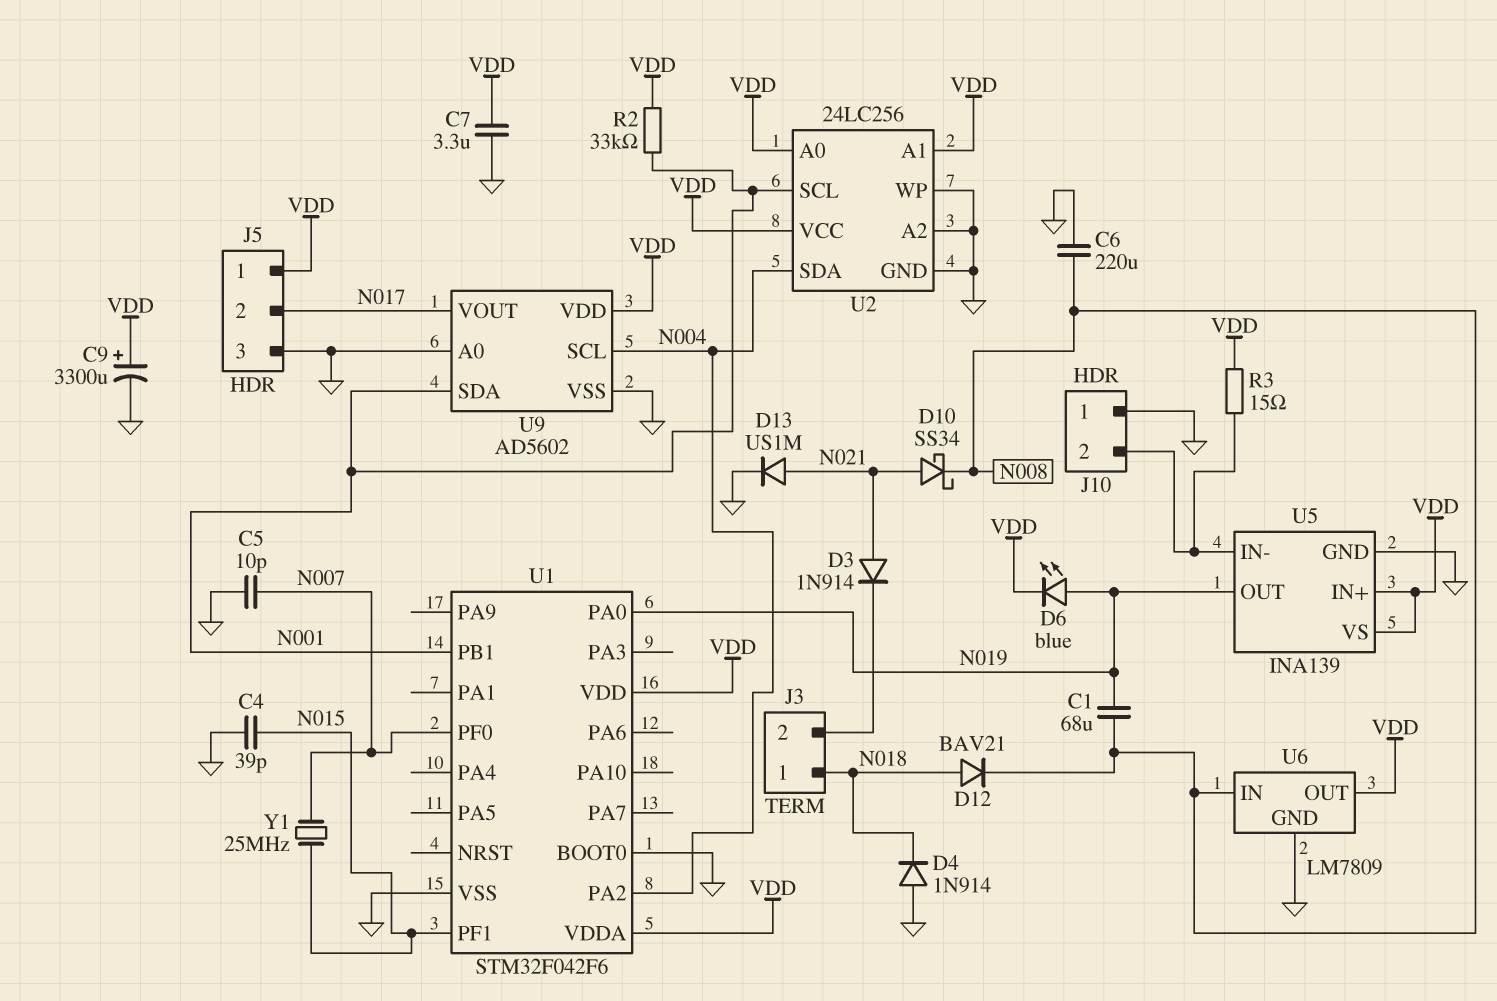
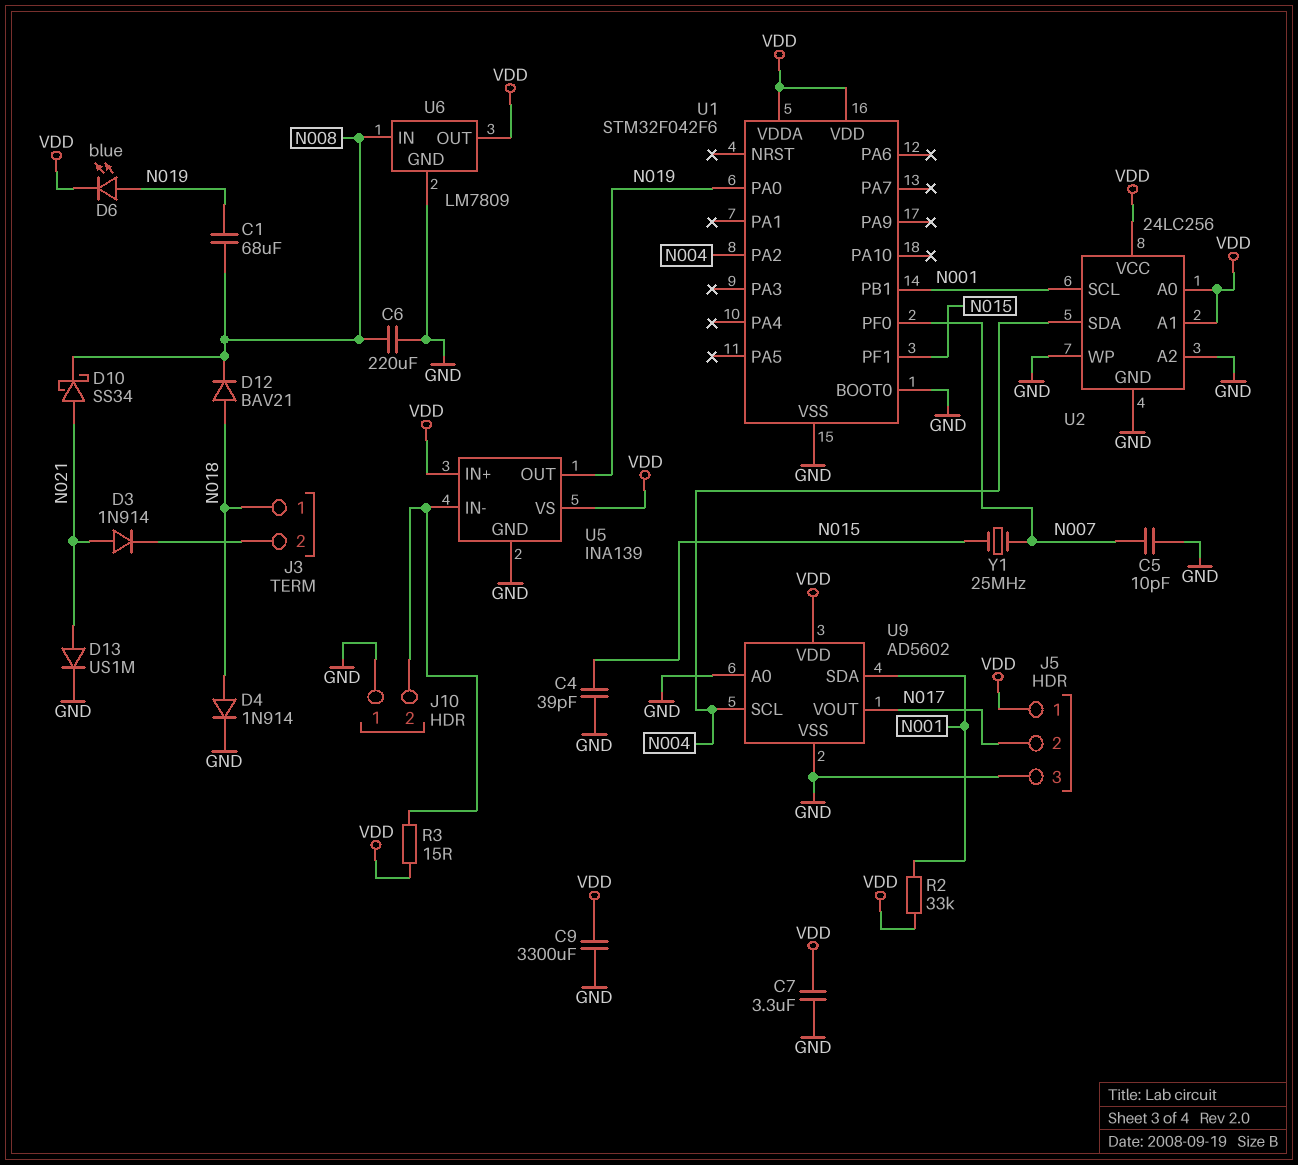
C9: 3300uF (plus VDD, minus GND) -> 3300uF (GND, VDD)
D4: diode 1N914 (A GND, K N018) -> diode 1N914 (A N018, K GND)

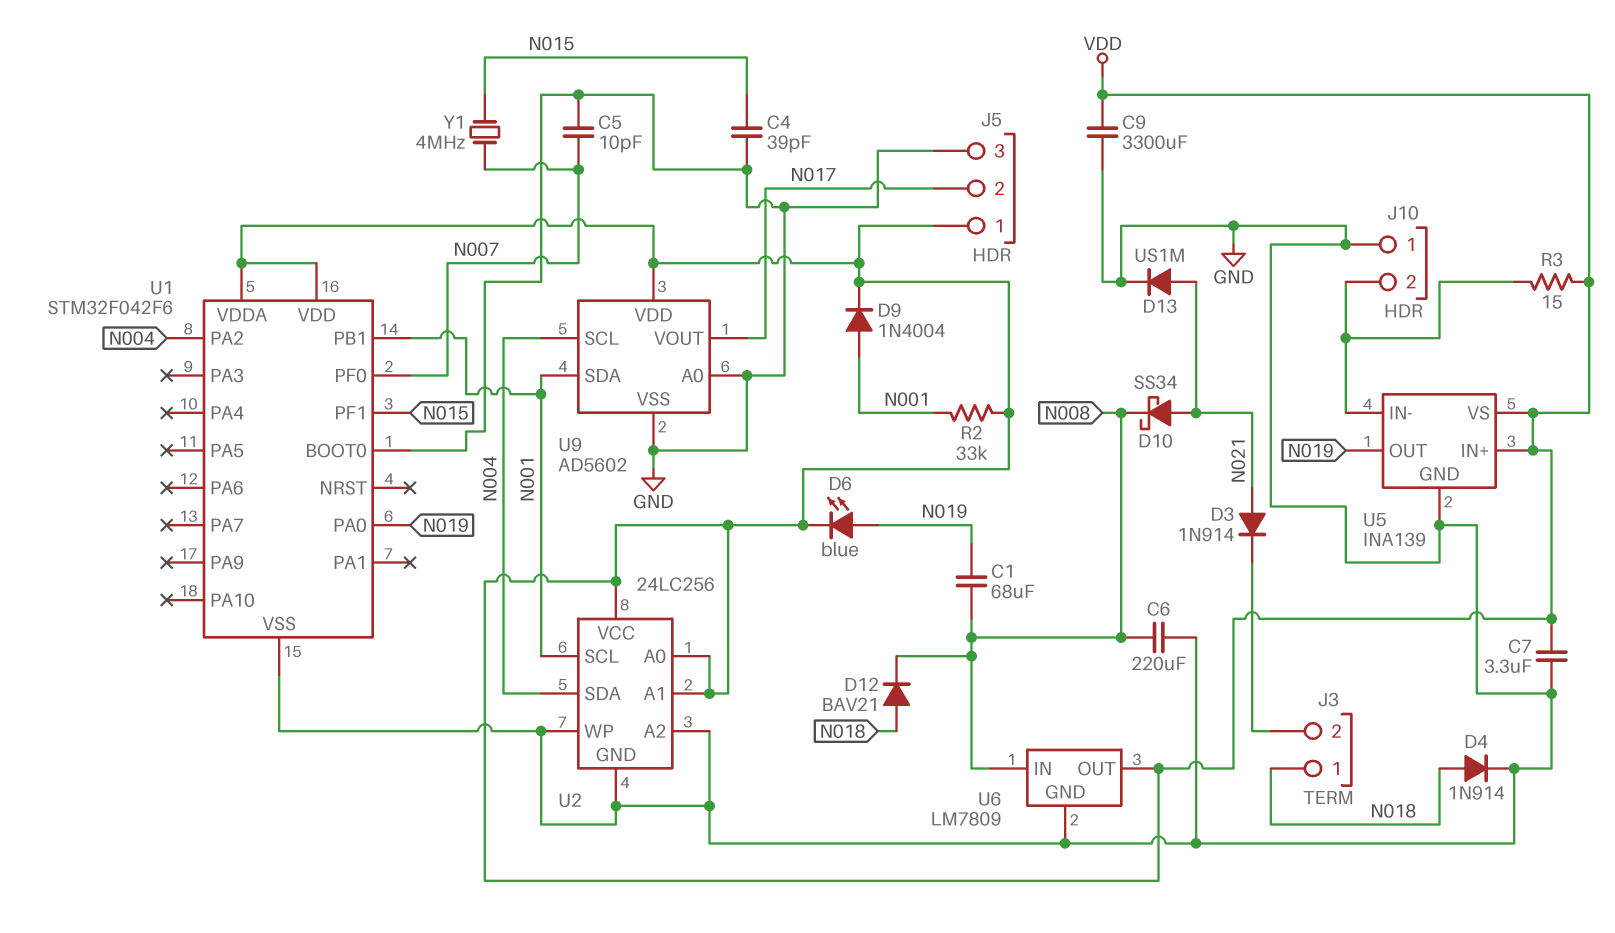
D9: none -> diode 1N4004 (A N001, K VDD)
Y1: 25MHz (N007, N015) -> 4MHz (N007, N015)

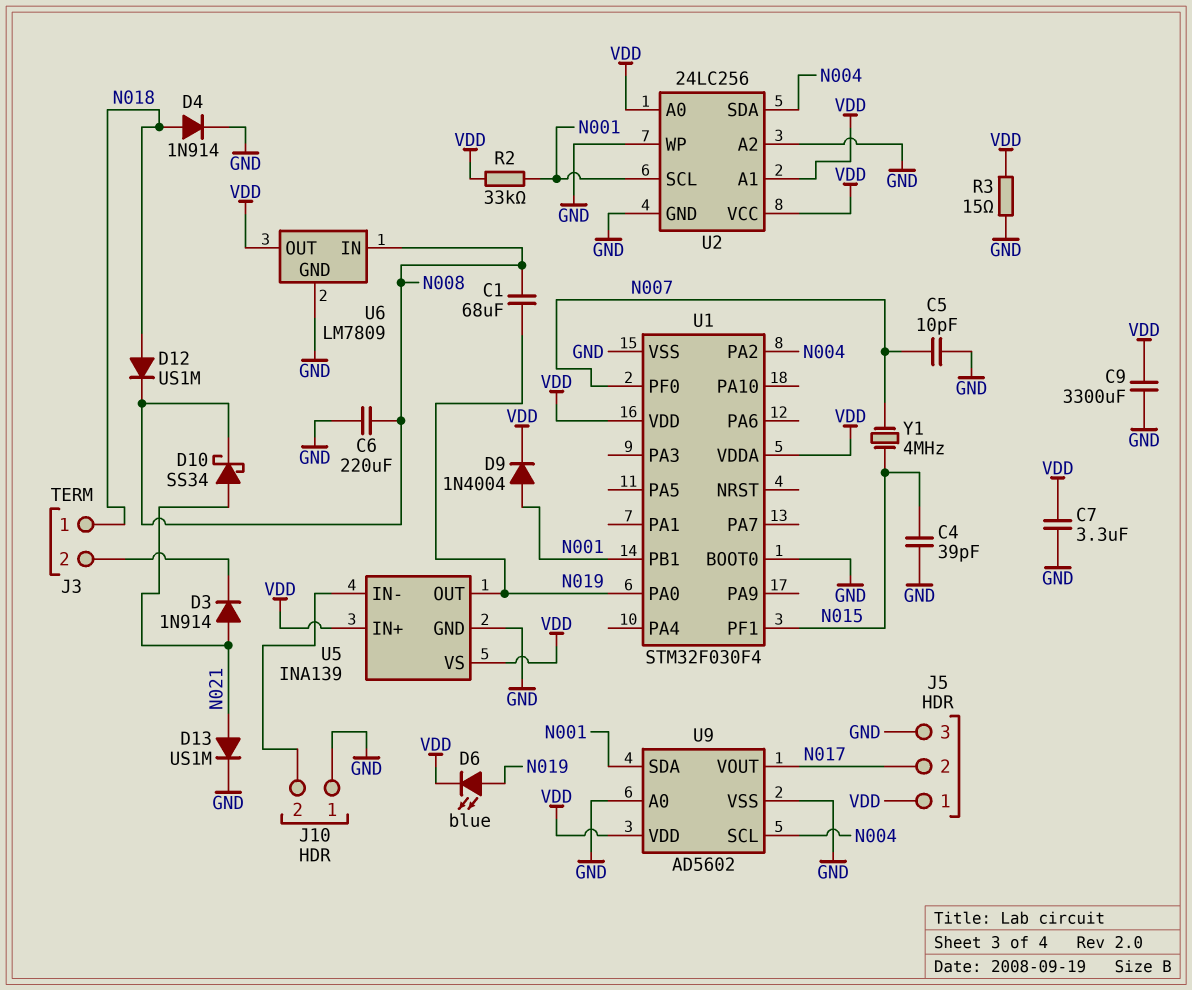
D12: diode BAV21 (A N018, K N008) -> diode US1M (A N018, K N008)
R3: 15 (J10/2, VDD) -> 15 (GND, VDD)
U1: STM32F042F6 -> STM32F030F4

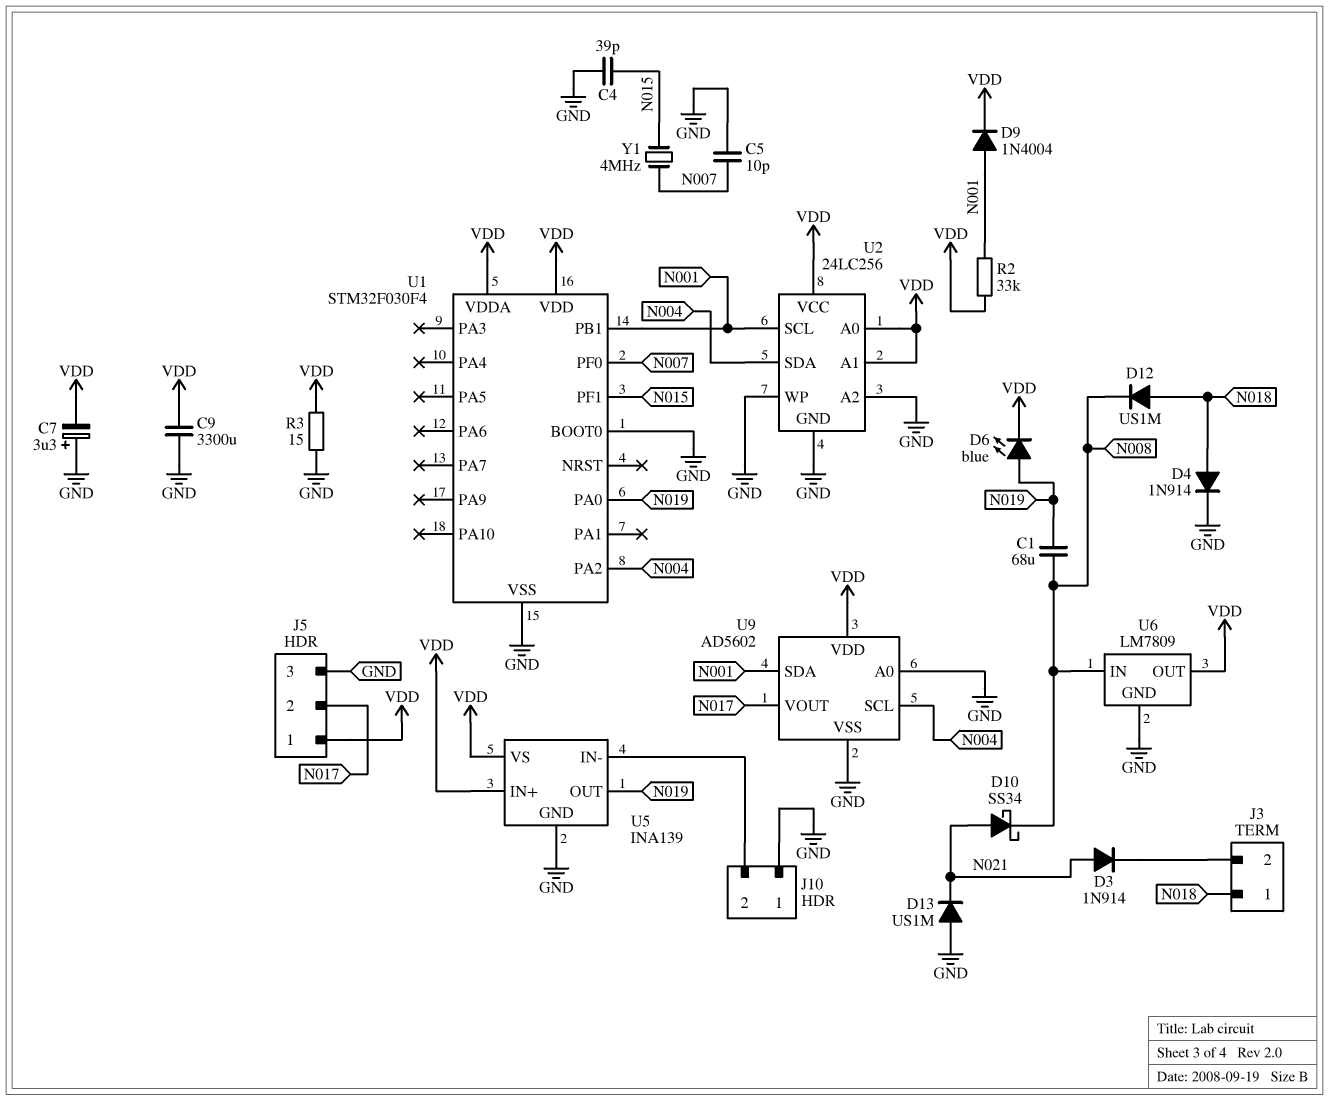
C6: 220uF (GND, N008) -> none
C7: 3.3uF (GND, VDD) -> 3.3uF (plus GND, minus VDD)
D13: diode US1M (A N021, K GND) -> diode US1M (A GND, K N021)

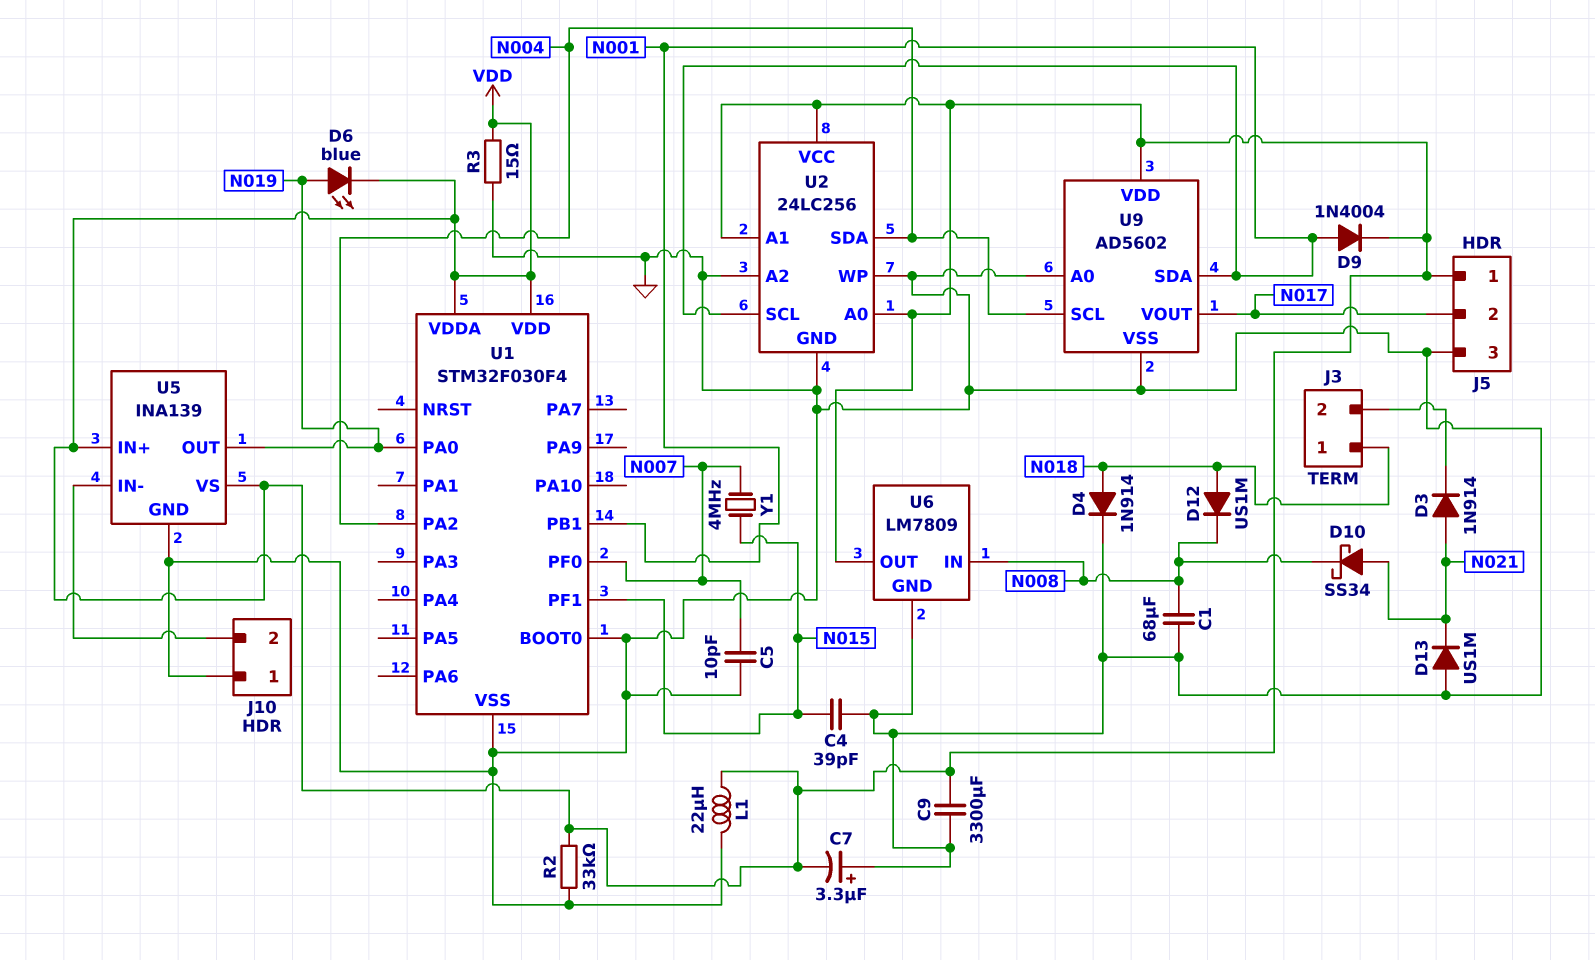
C1: 68uF (N008, N019) -> 68uF (GND, N008)
L1: none -> 22uH (GND, VDD)
R2: 33k (N001, VDD) -> 33k (GND, VDD)

